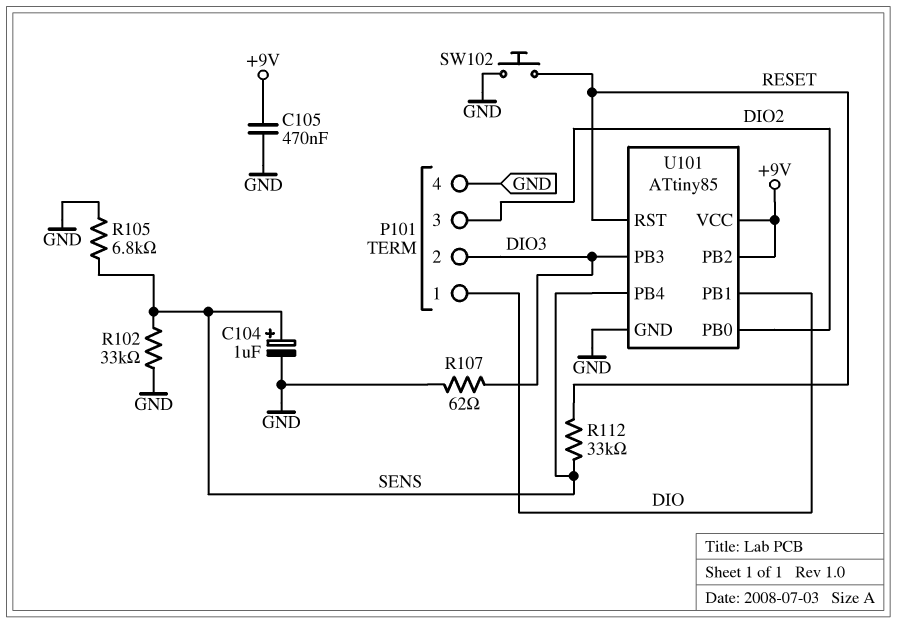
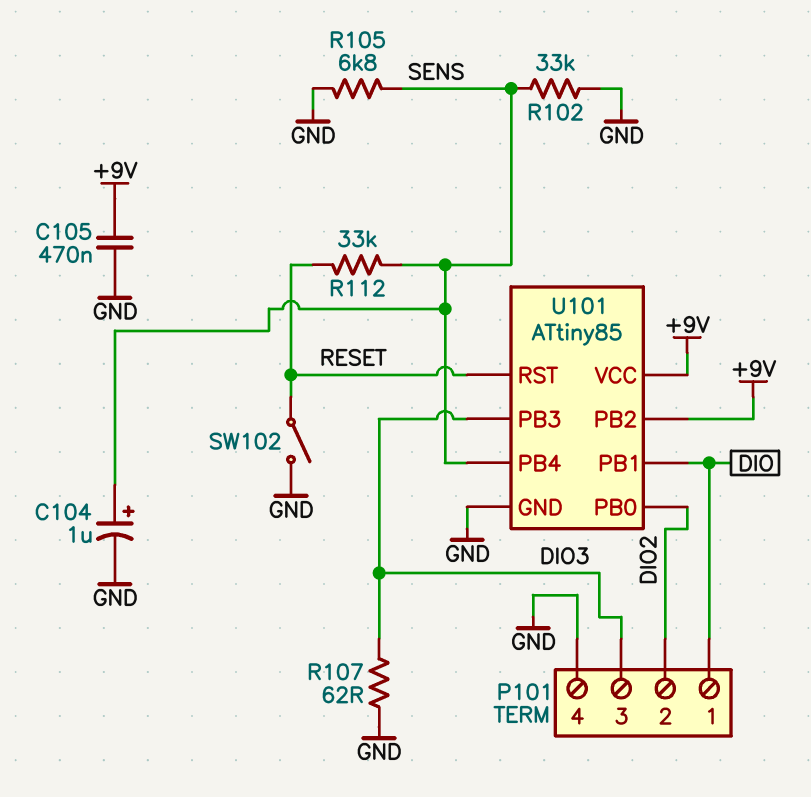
P101 pin 2: DIO3 -> DIO2
P101 pin 3: DIO2 -> DIO3
SW102: button (GND, RESET) -> switch (GND, RESET)

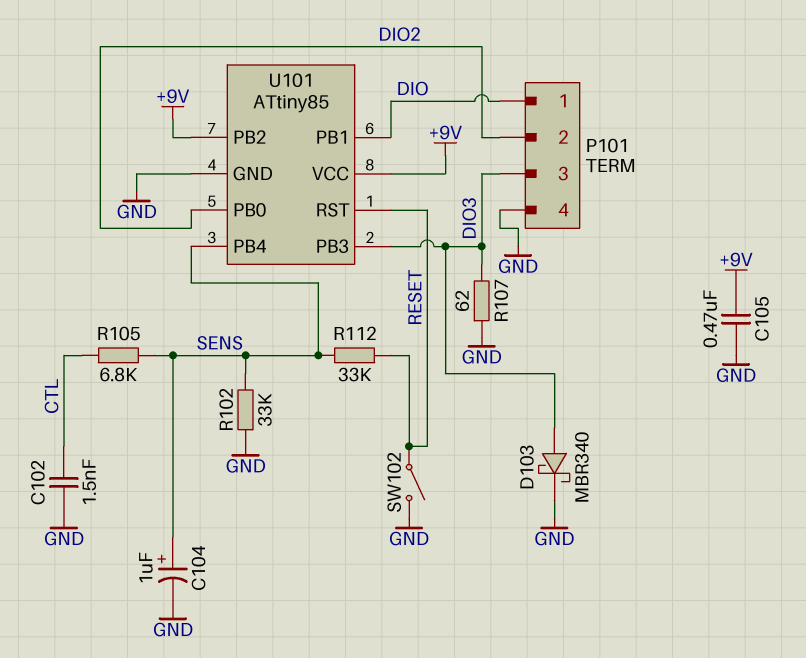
C102: none -> 1.5nF (CTL, GND)
D103: none -> schottky MBR340 (A DIO3, K GND)
R105: 6.8k (GND, SENS) -> 6.8k (CTL, SENS)

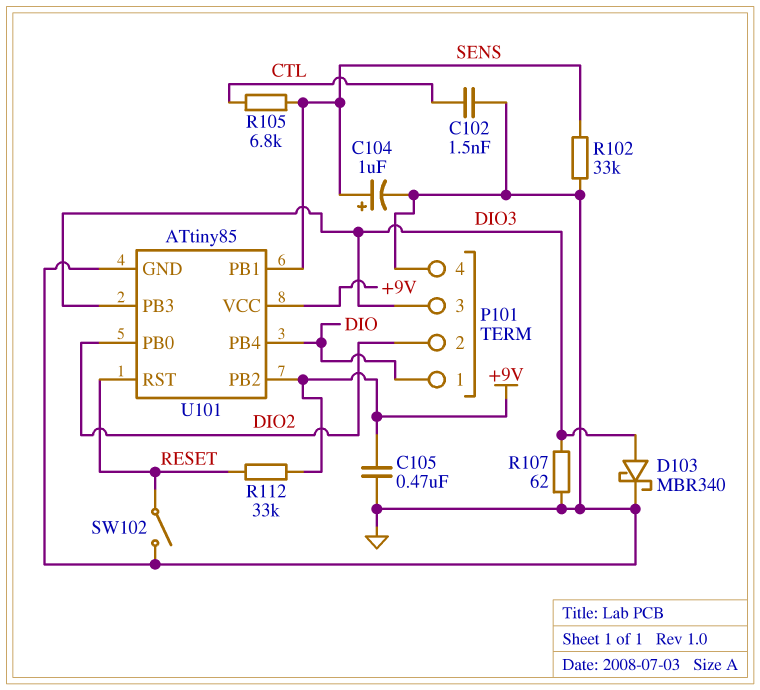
R112: 33k (RESET, SENS) -> 33k (+9V, RESET)
U101 pin PB1: DIO -> SENS
U101 pin PB4: SENS -> DIO

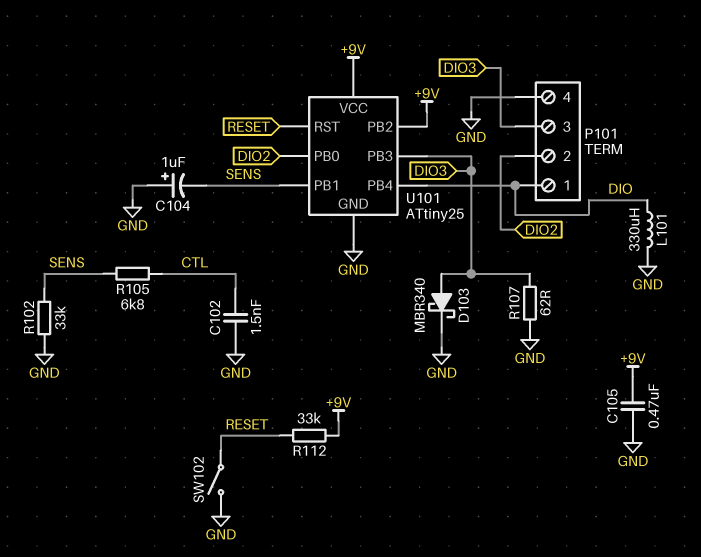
C104: 1uF (plus SENS, minus GND) -> 1uF (plus GND, minus SENS)
L101: none -> 330uH (DIO, GND)
U101: ATtiny85 -> ATtiny25

